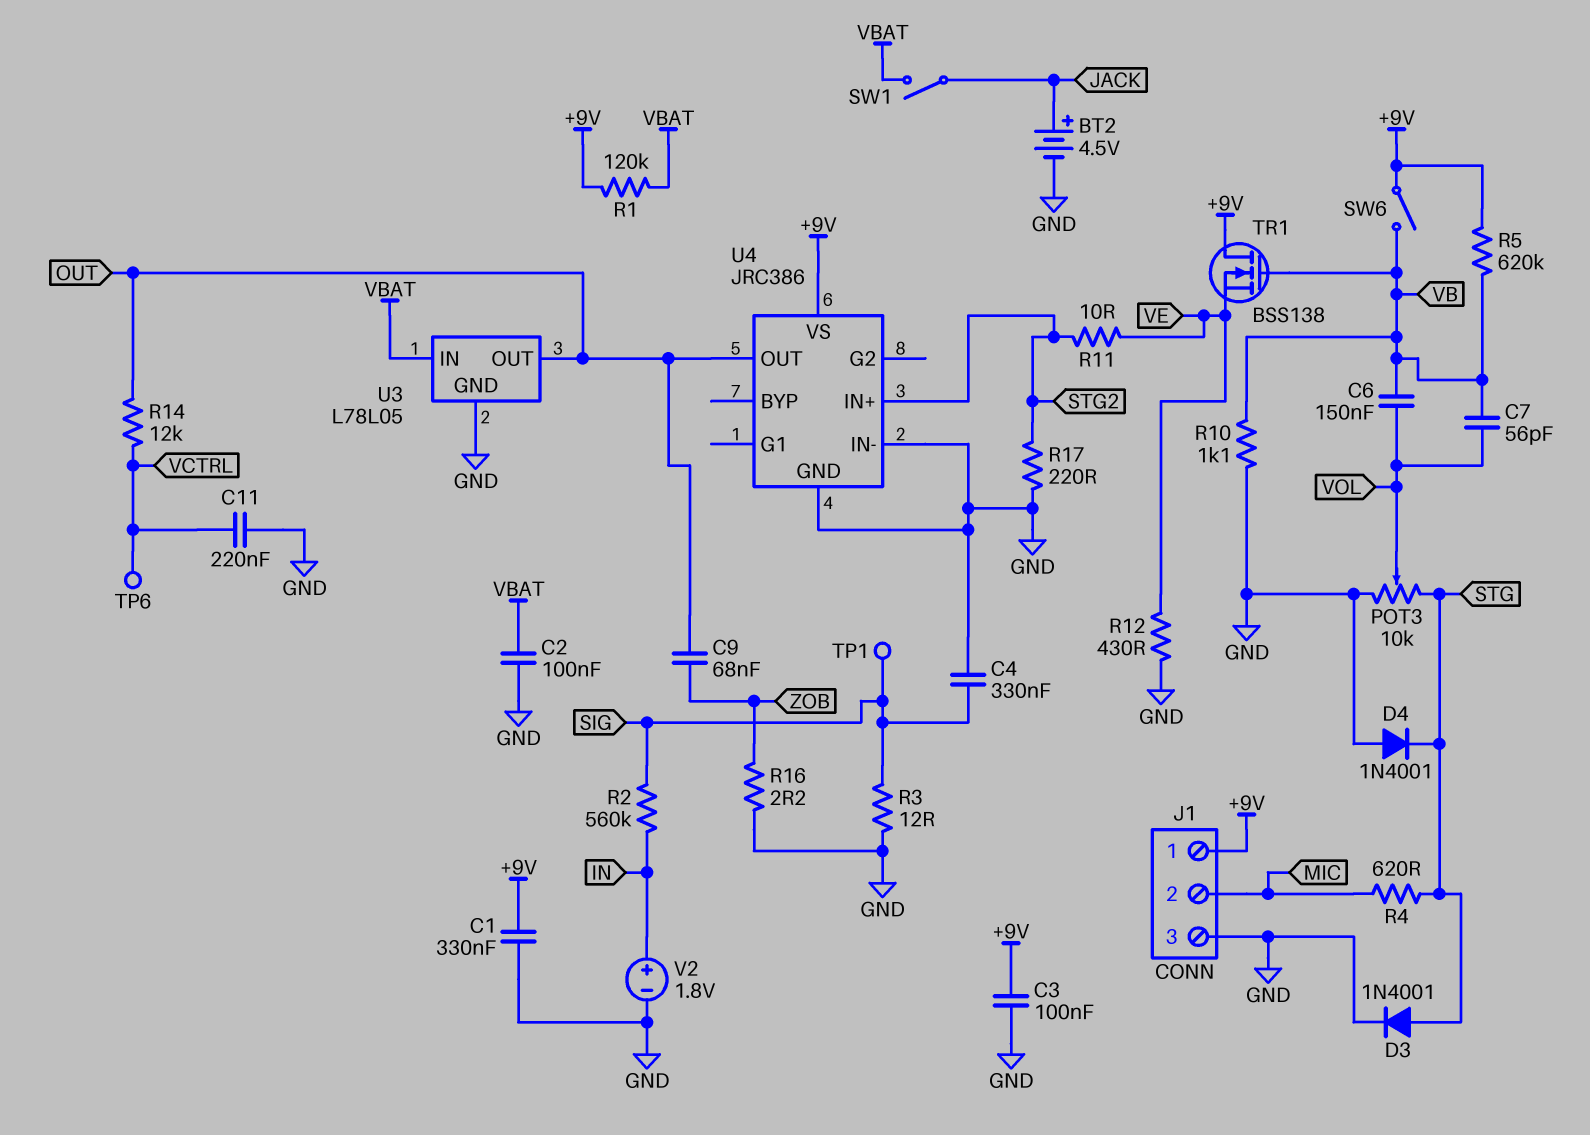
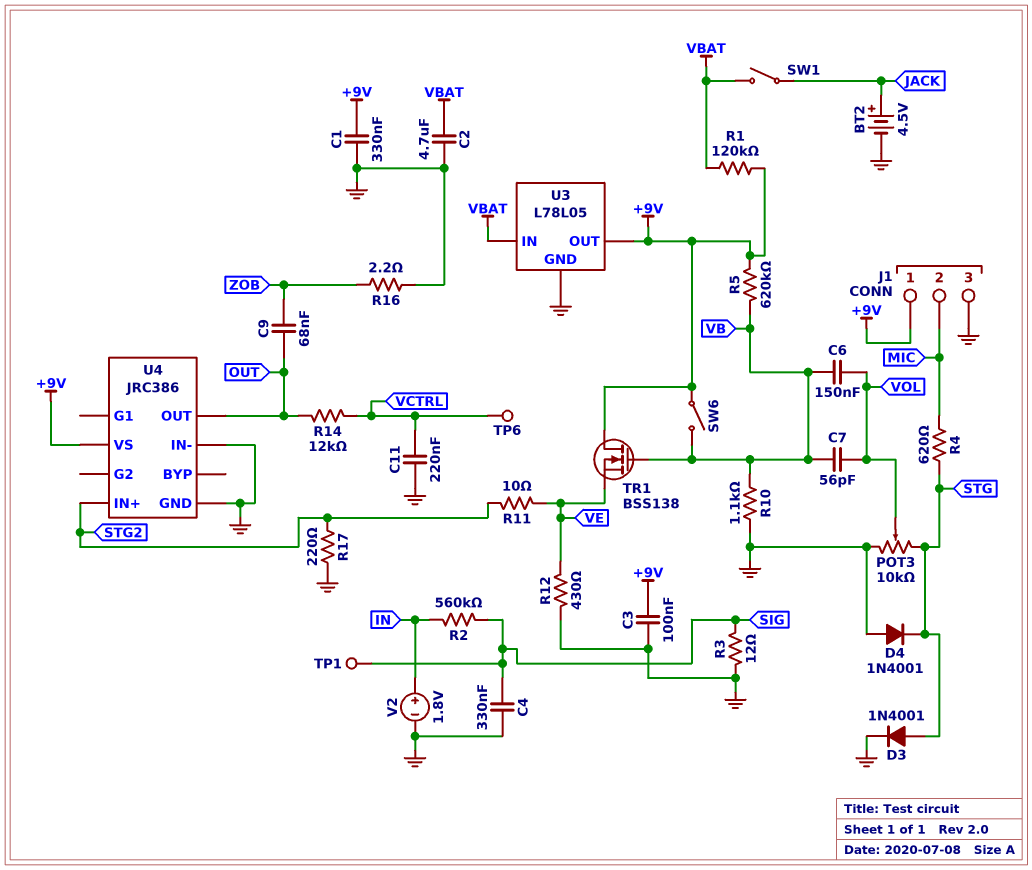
C2: 100nF (GND, VBAT) -> 4.7uF (GND, VBAT)
U3 pin OUT: OUT -> +9V

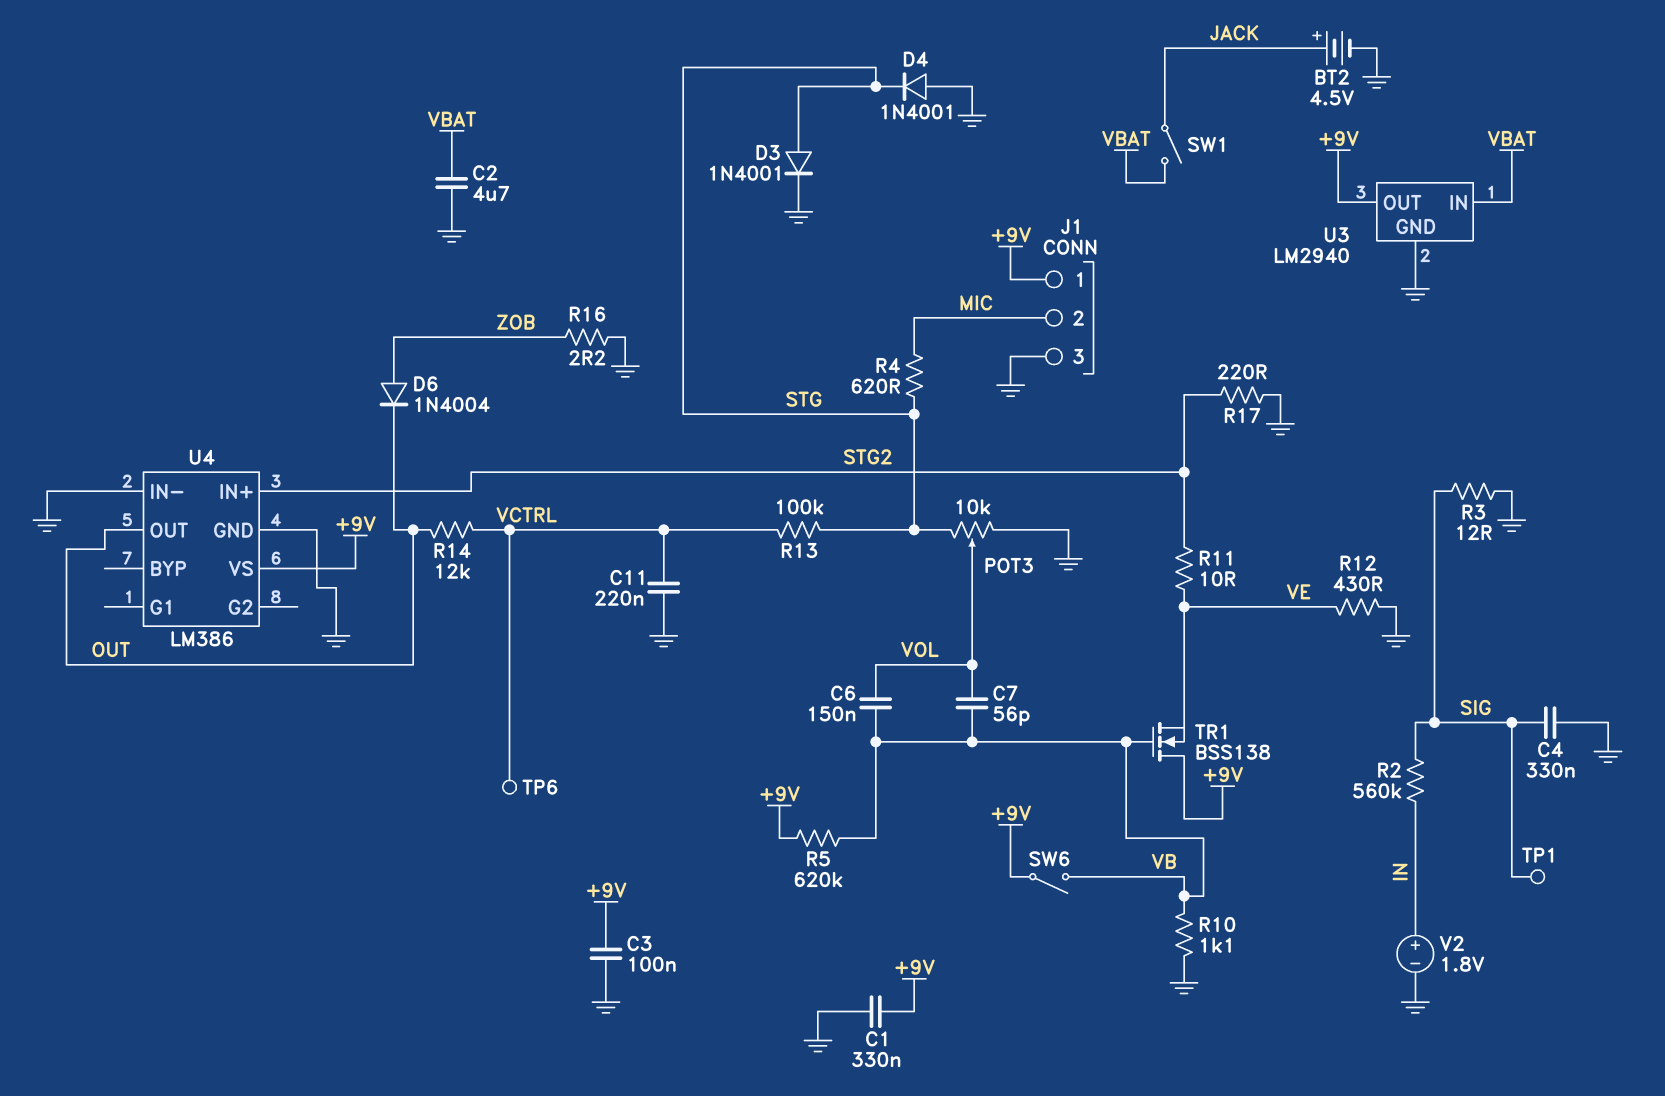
C9: 68nF (OUT, ZOB) -> none
D6: none -> diode 1N4004 (A ZOB, K OUT)
R1: 120k (+9V, VBAT) -> none
R13: none -> 100k (STG, VCTRL)
U3: L78L05 -> LM2940
U4: JRC386 -> LM386

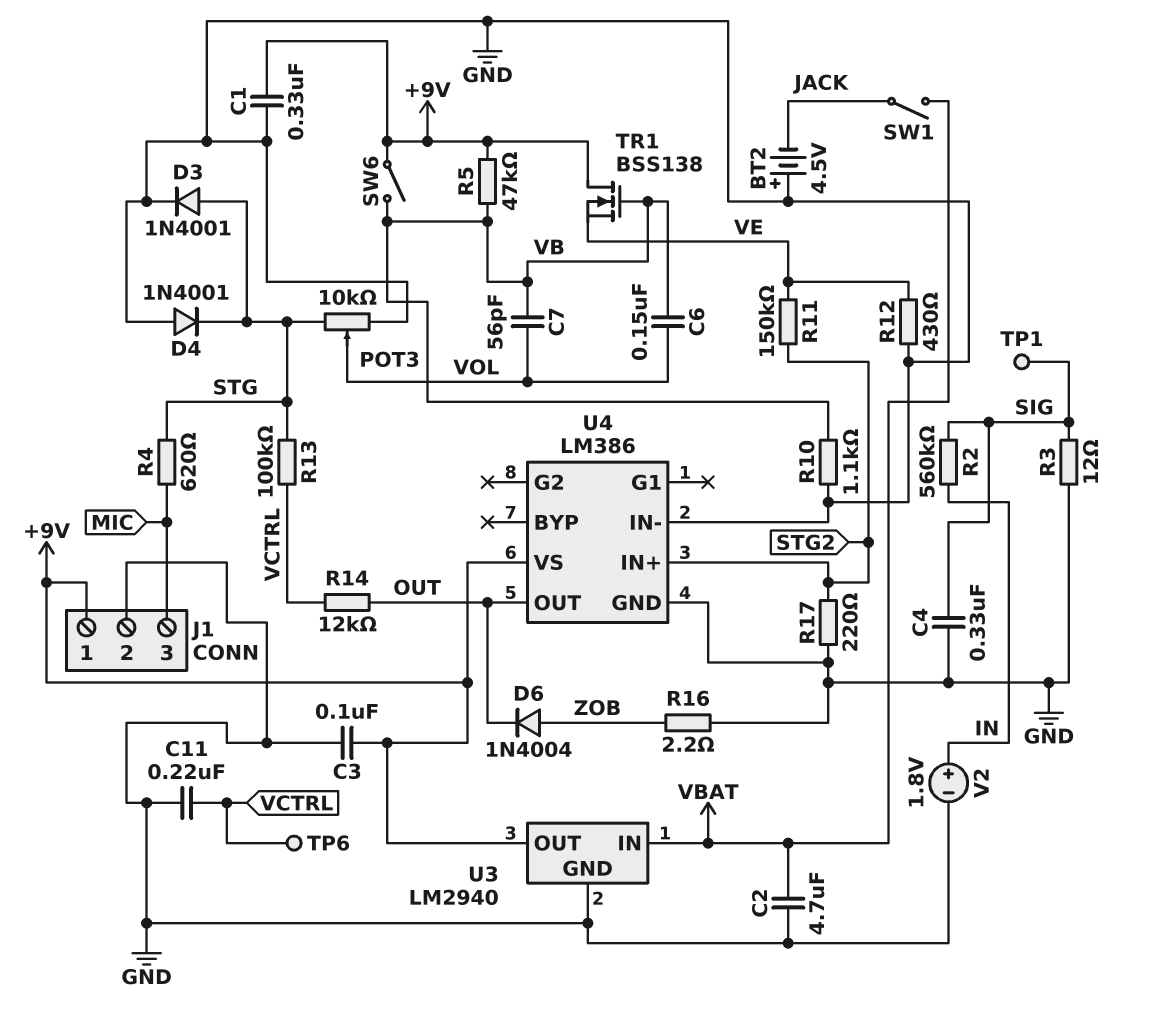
BT2: 4.5V (plus JACK, minus GND) -> 4.5V (plus GND, minus JACK)
J1 pin 2: MIC -> GND
J1 pin 3: GND -> MIC
R5: 620k (+9V, VB) -> 47k (+9V, VB)
R11: 10 (STG2, VE) -> 150k (STG2, VE)

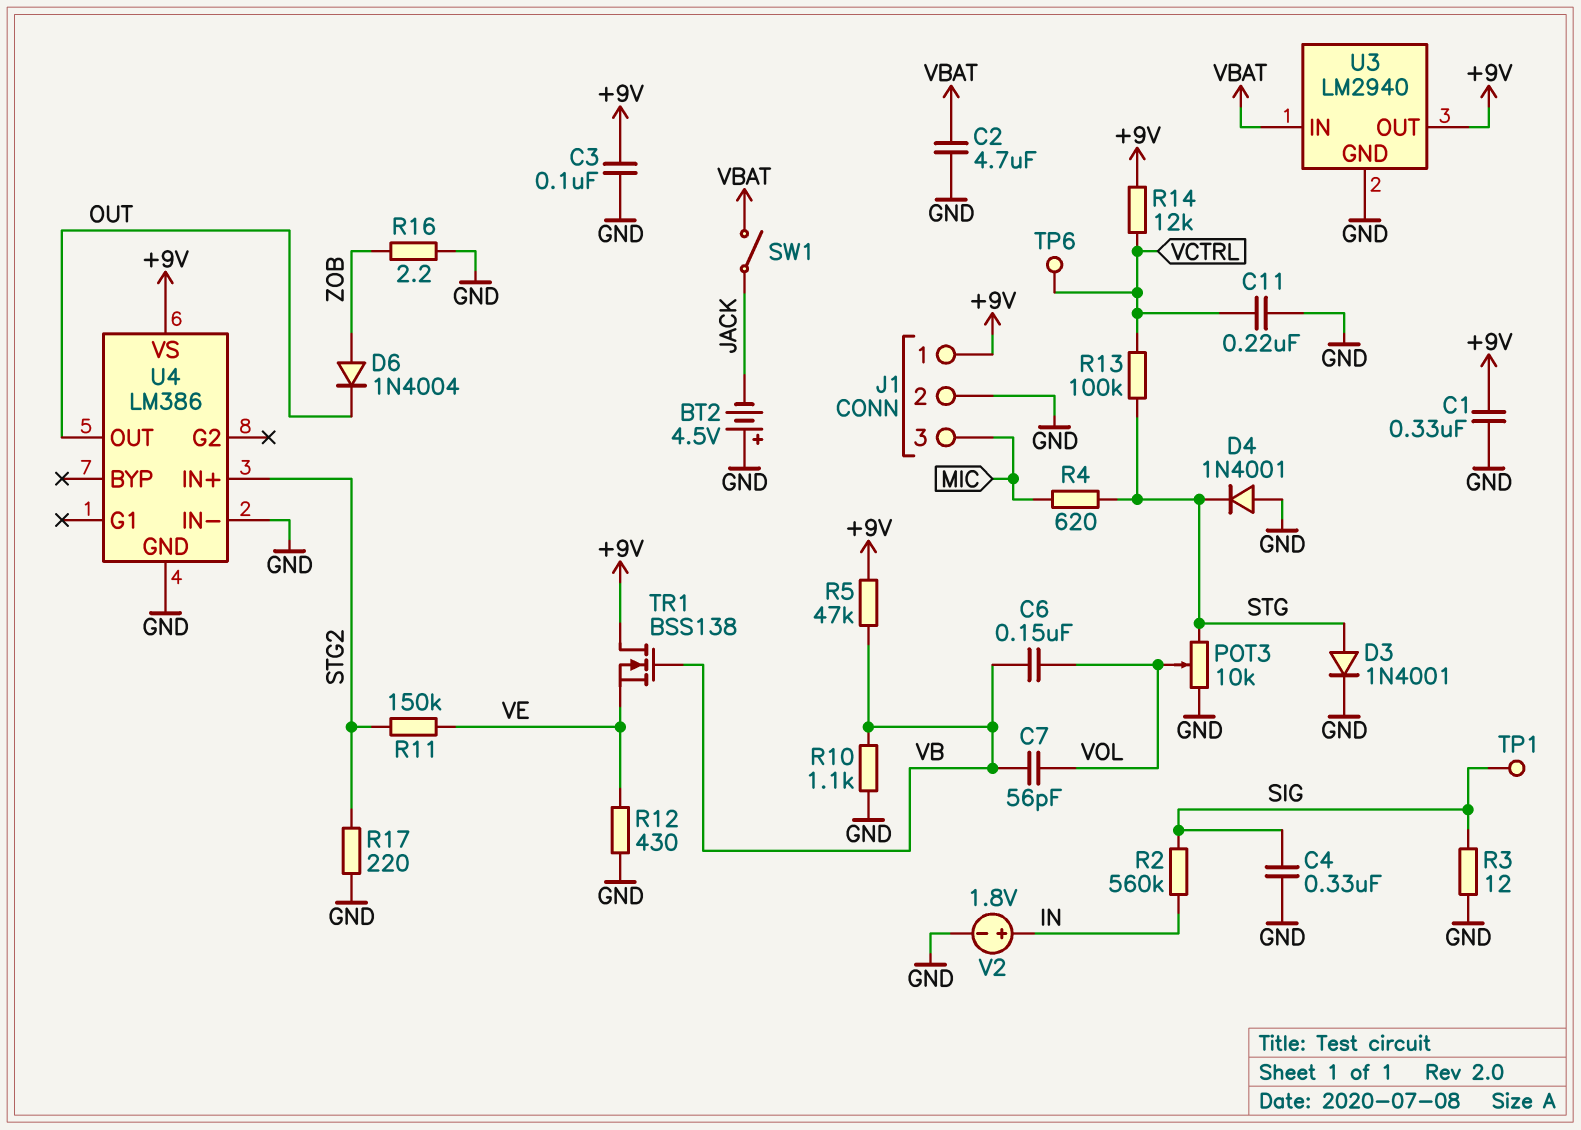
R14: 12k (OUT, VCTRL) -> 12k (+9V, VCTRL)
SW6: switch (+9V, VB) -> none

